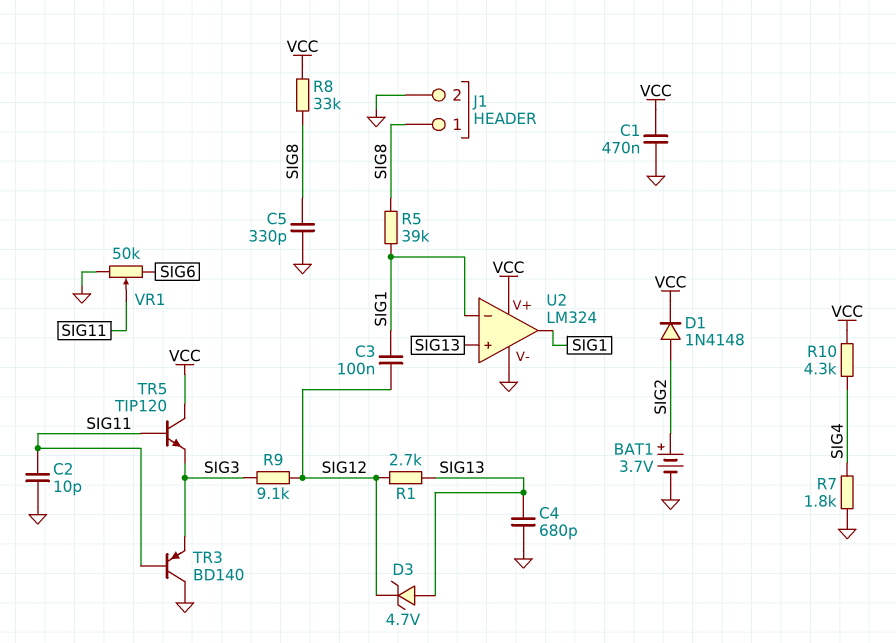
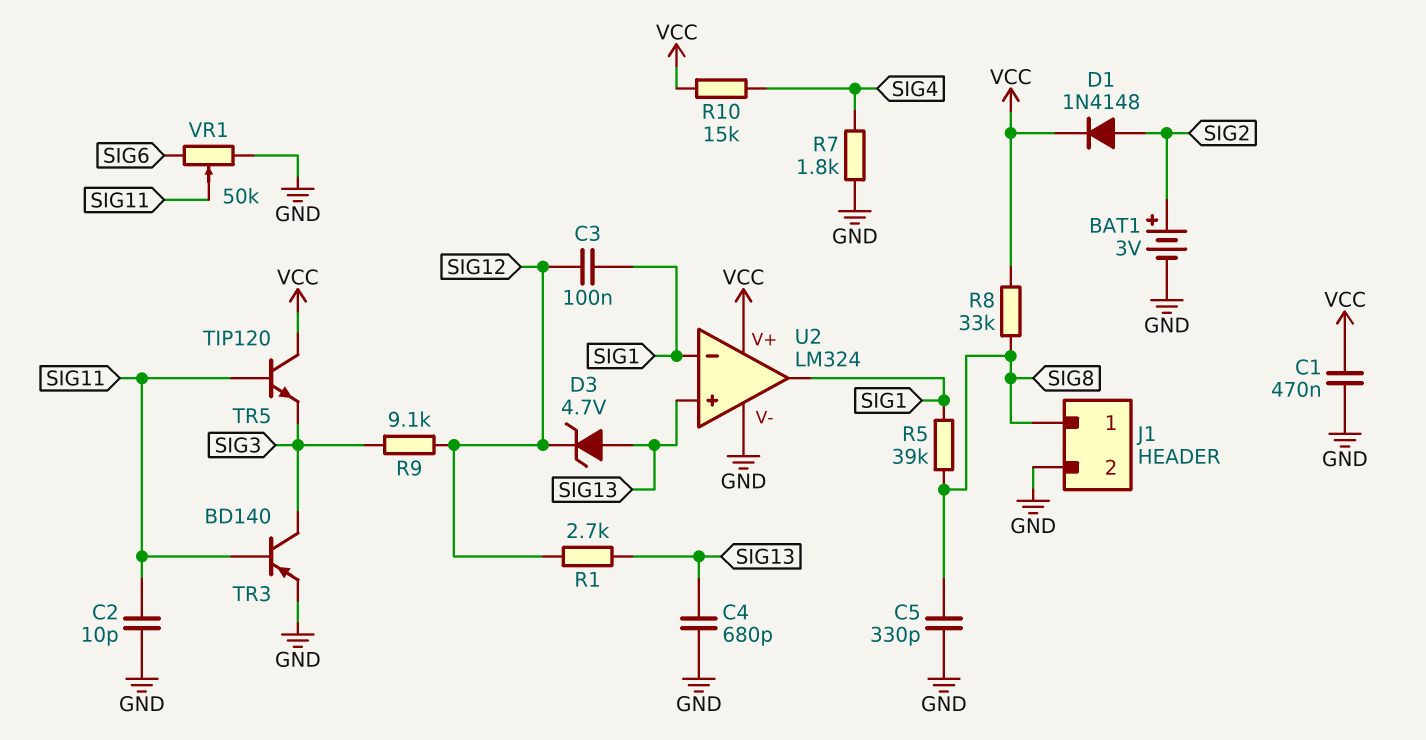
BAT1: 3.7V (plus SIG2, minus GND) -> 3V (plus SIG2, minus GND)
R10: 4.3k (SIG4, VCC) -> 15k (SIG4, VCC)
TR3: PNP BD140 (B SIG11, C GND, E SIG3) -> PNP BD140 (B SIG11, C SIG3, E GND)

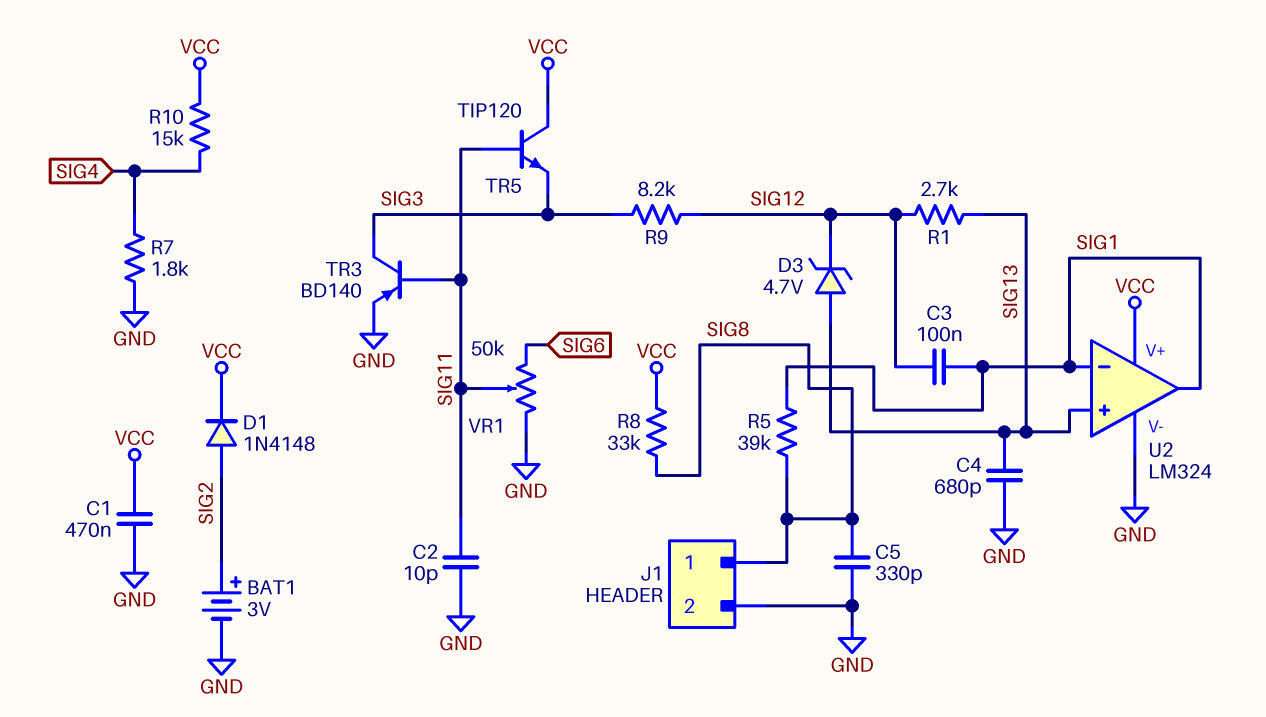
R9: 9.1k (SIG3, SIG12) -> 8.2k (SIG3, SIG12)

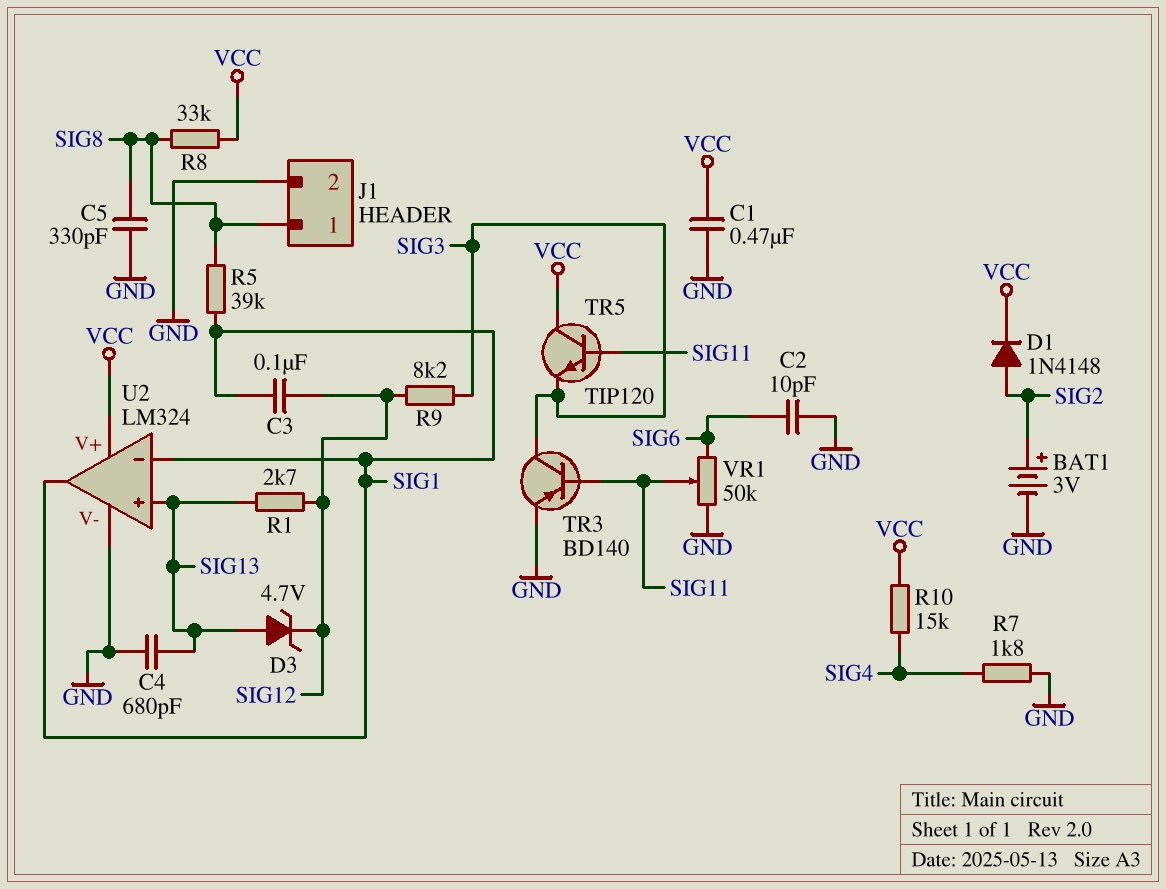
C2: 10pF (GND, SIG11) -> 10pF (GND, SIG6)

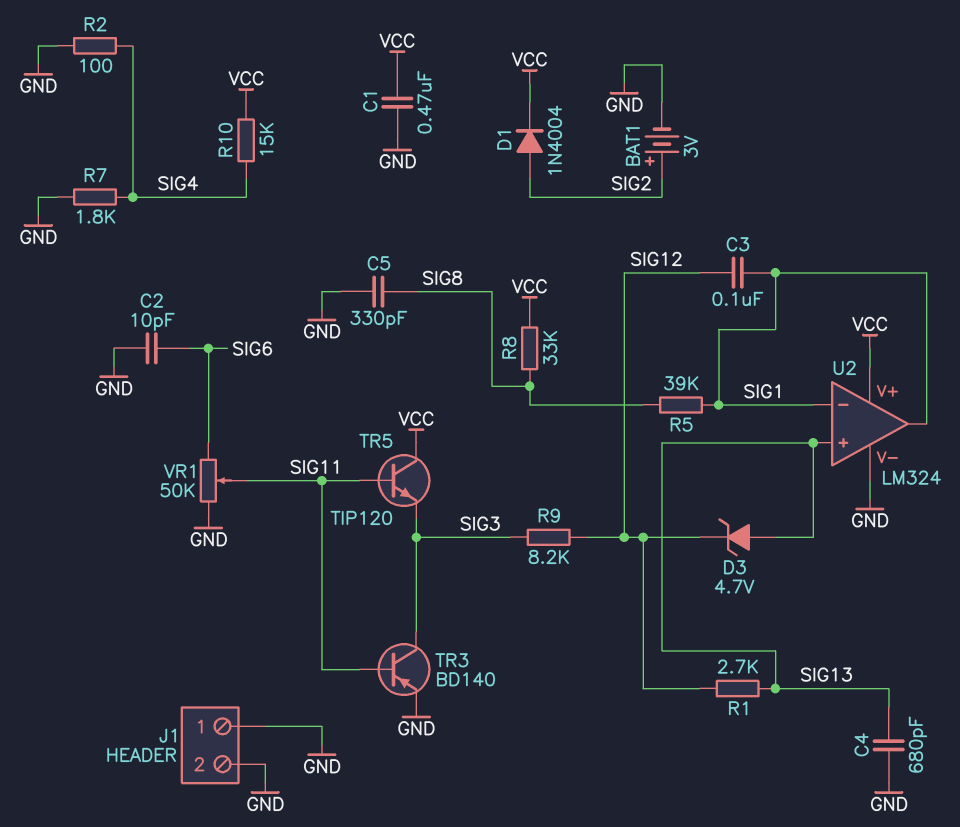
D1: diode 1N4148 (A SIG2, K VCC) -> diode 1N4004 (A SIG2, K VCC)
J1 pin 1: SIG8 -> GND
R2: none -> 100 (GND, SIG4)

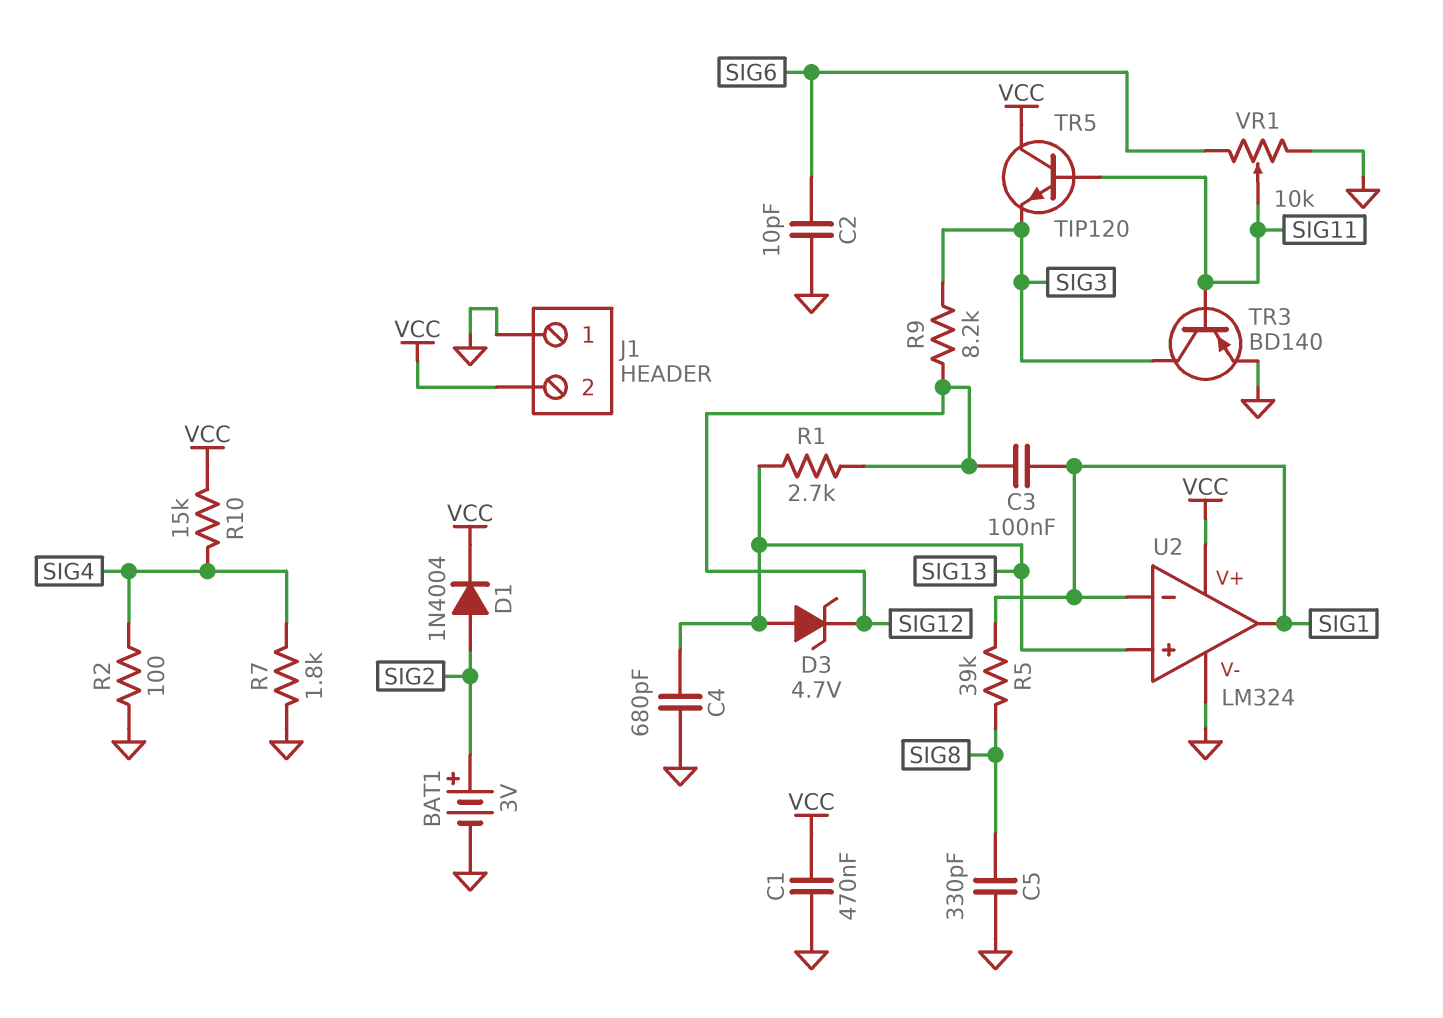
J1 pin 2: GND -> VCC
R8: 33k (SIG8, VCC) -> none
VR1: 50k (GND, SIG6, wiper SIG11) -> 10k (GND, SIG6, wiper SIG11)

